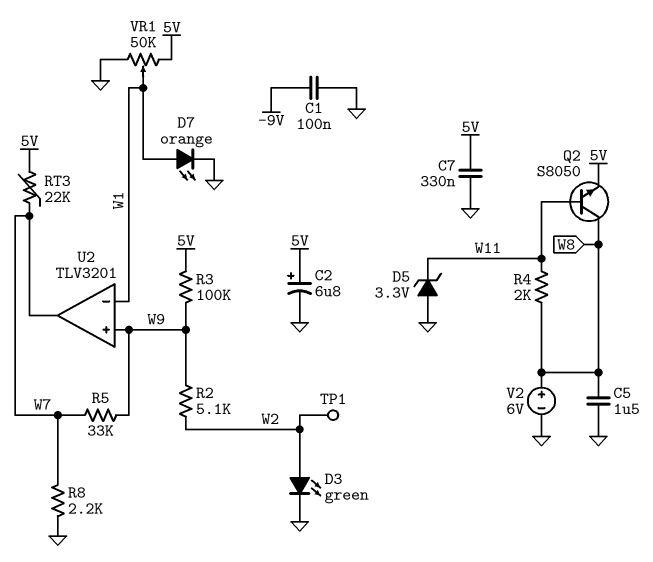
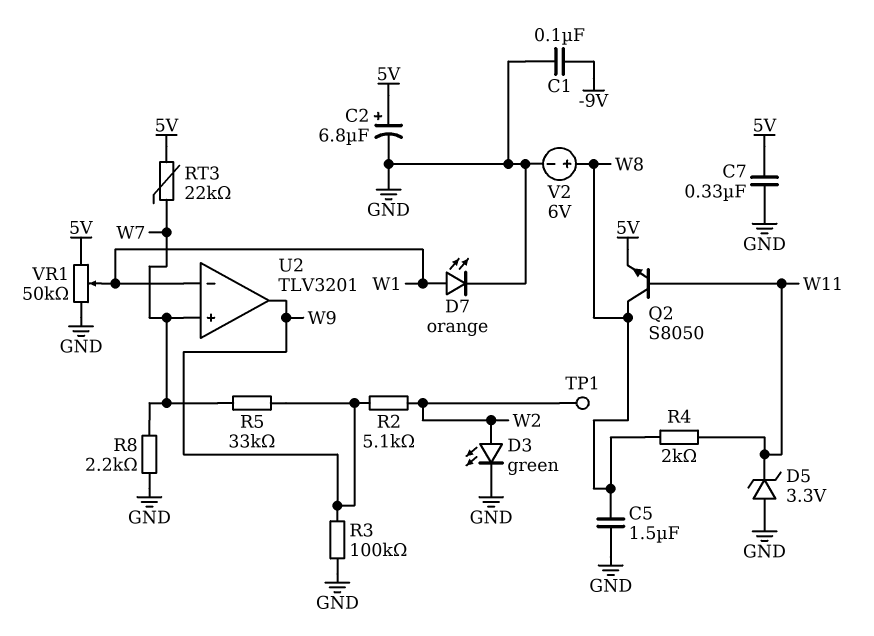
R3: 100k (5V, W9) -> 100k (GND, W9)
U2 pin in+: W9 -> W7
U2 pin out: W7 -> W9

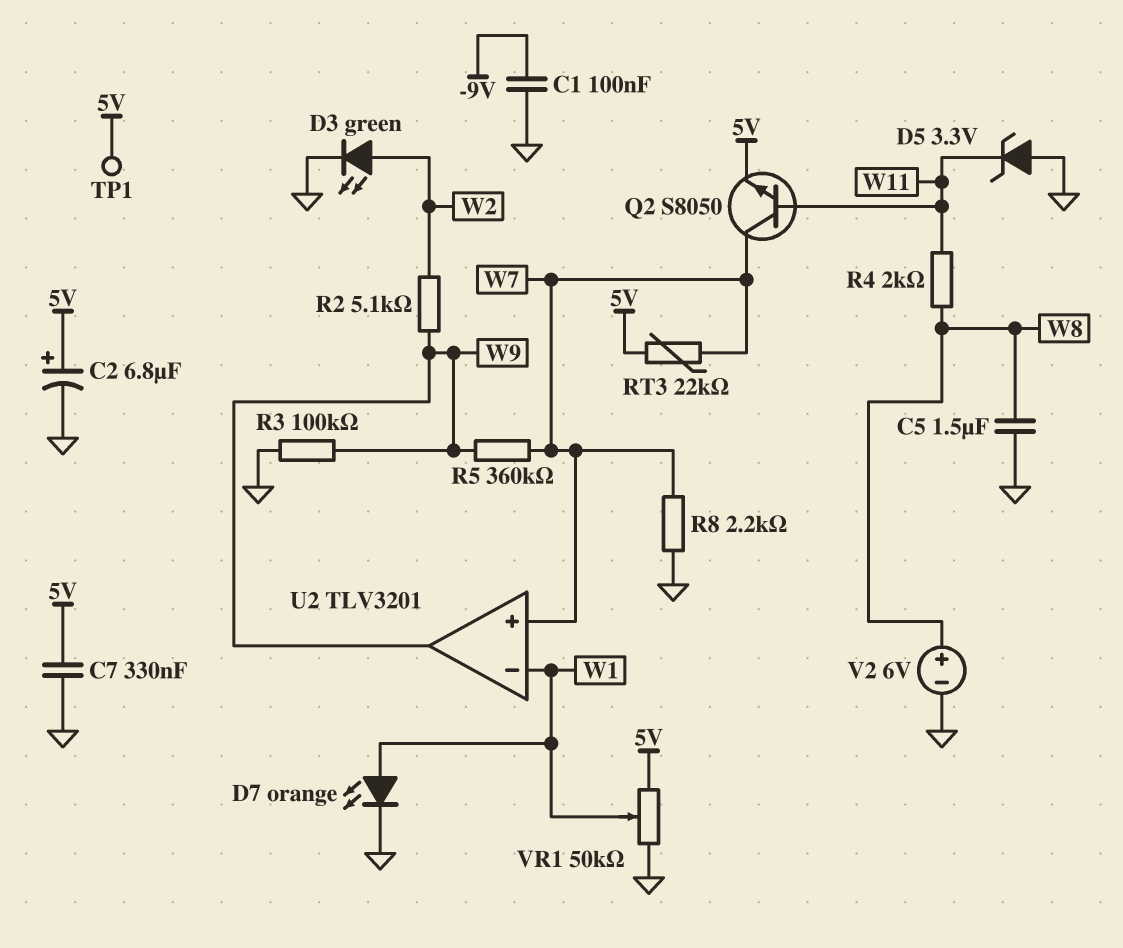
Q2: NPN S8050 (B W11, C W8, E 5V) -> NPN S8050 (B W11, C W7, E 5V)
R5: 33k (W7, W9) -> 360k (W7, W9)
TP1: test point (W2) -> test point (5V)

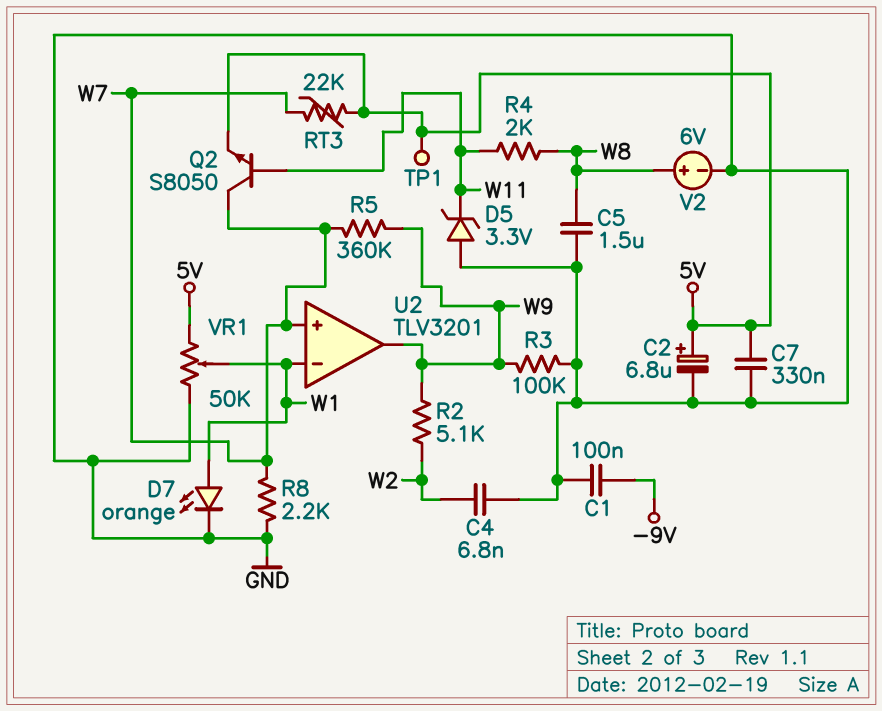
C4: none -> 6.8nF (GND, W2)
D3: LED green (A W2, K GND) -> none

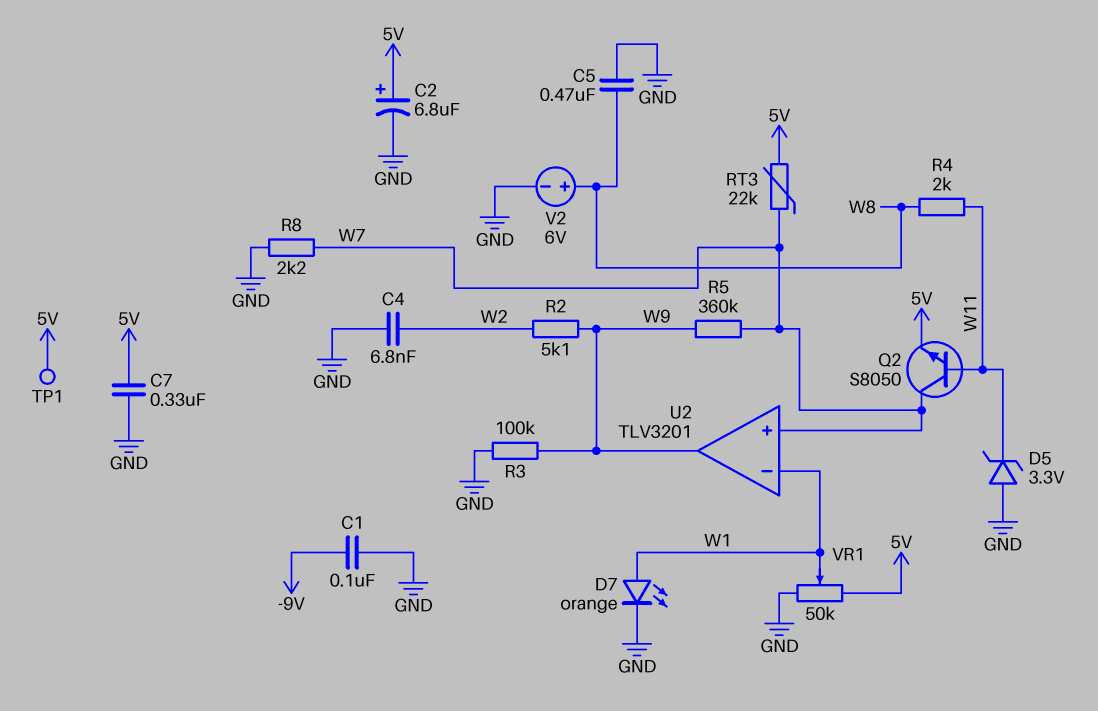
C5: 1.5uF (GND, W8) -> 470nF (GND, W8)

